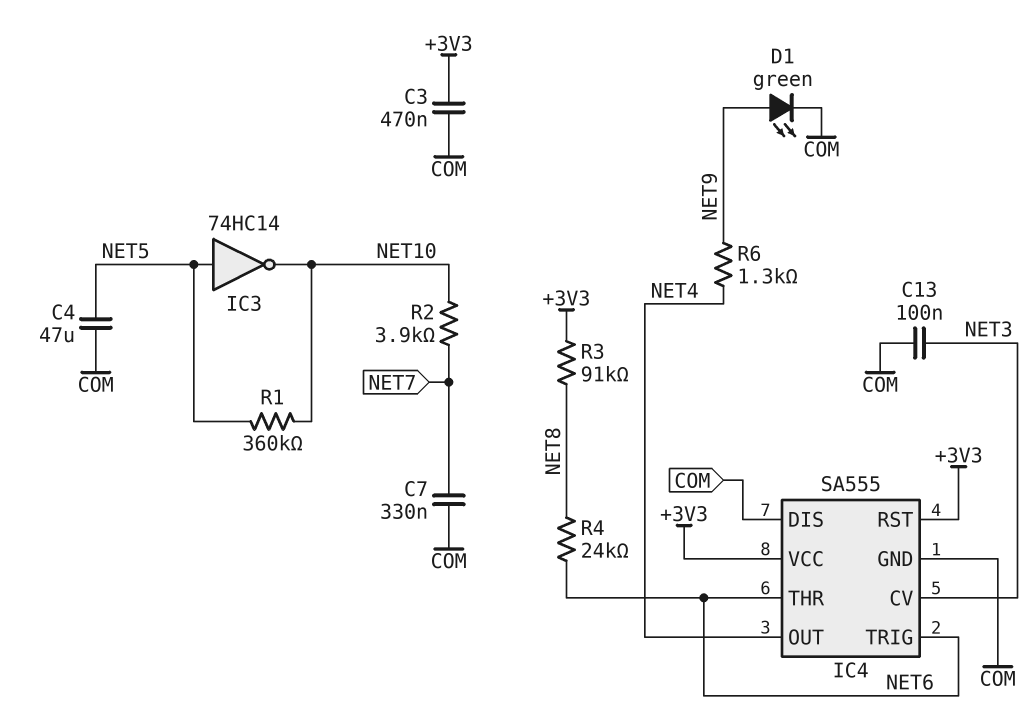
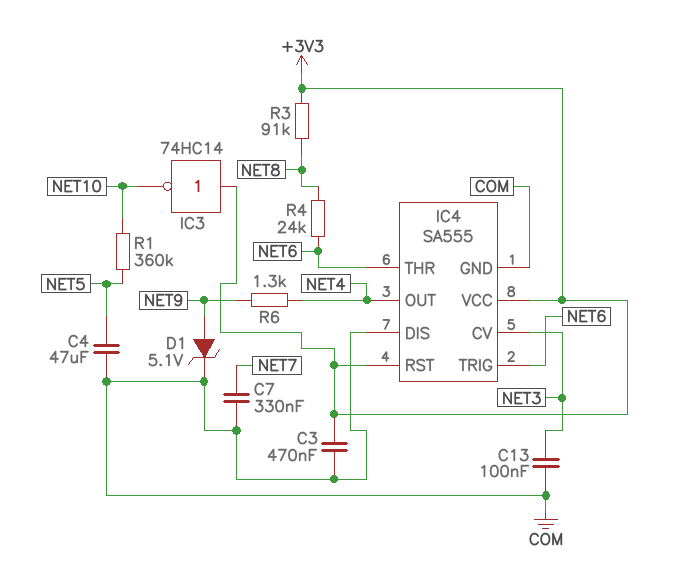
D1: LED green (A NET9, K COM) -> zener 5.1V (A NET9, K COM)
IC3: NOT 74HC14 (in NET5, out NET10) -> NOT 74HC14 (in +3V3, out NET10)
R2: 3.9k (NET7, NET10) -> none

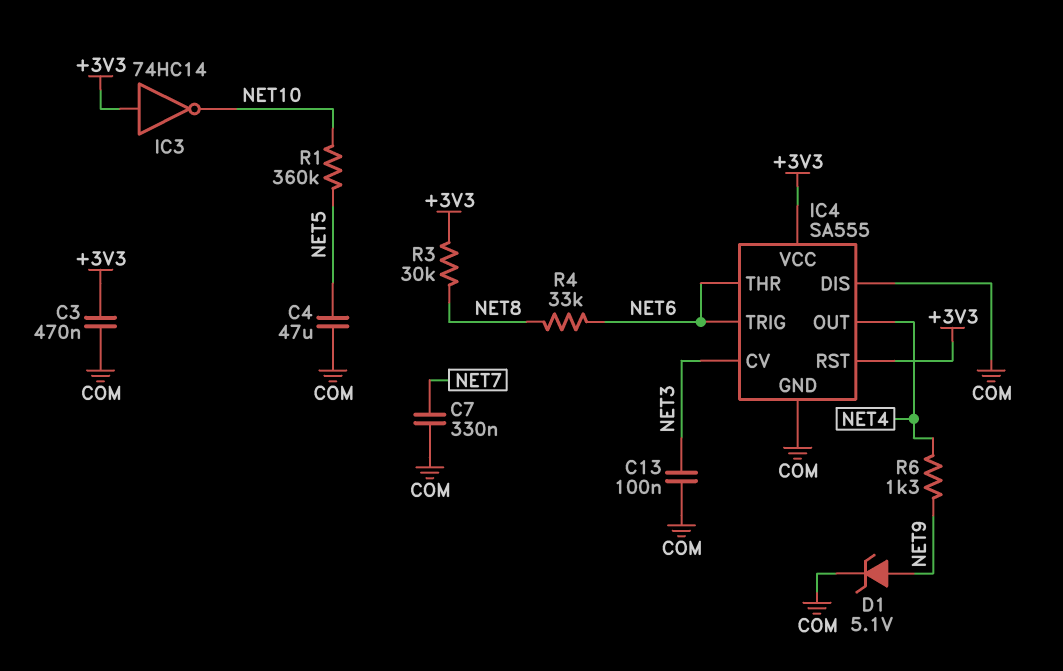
R3: 91k (+3V3, NET8) -> 30k (+3V3, NET8)
R4: 24k (NET6, NET8) -> 33k (NET6, NET8)

